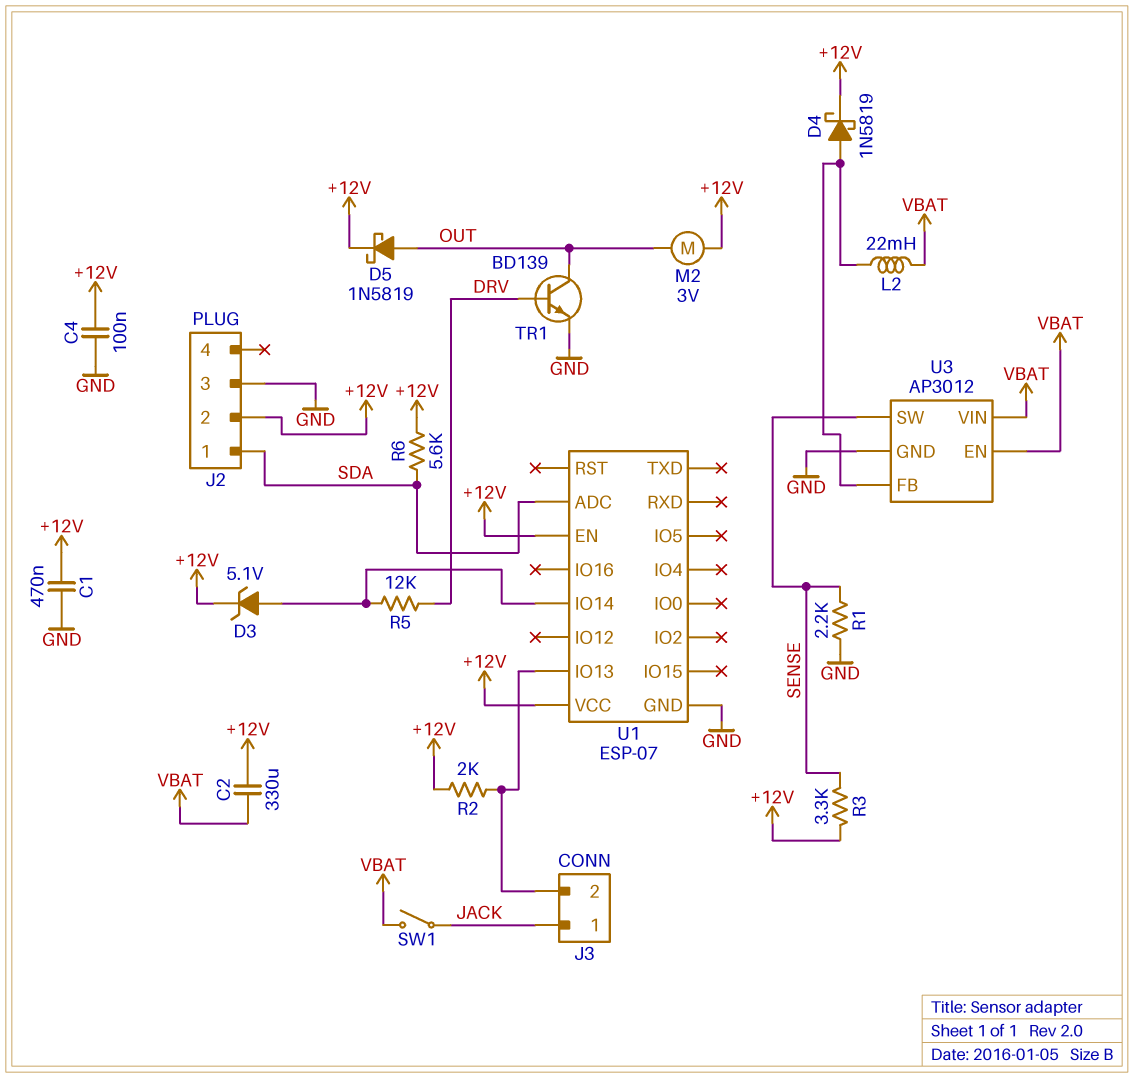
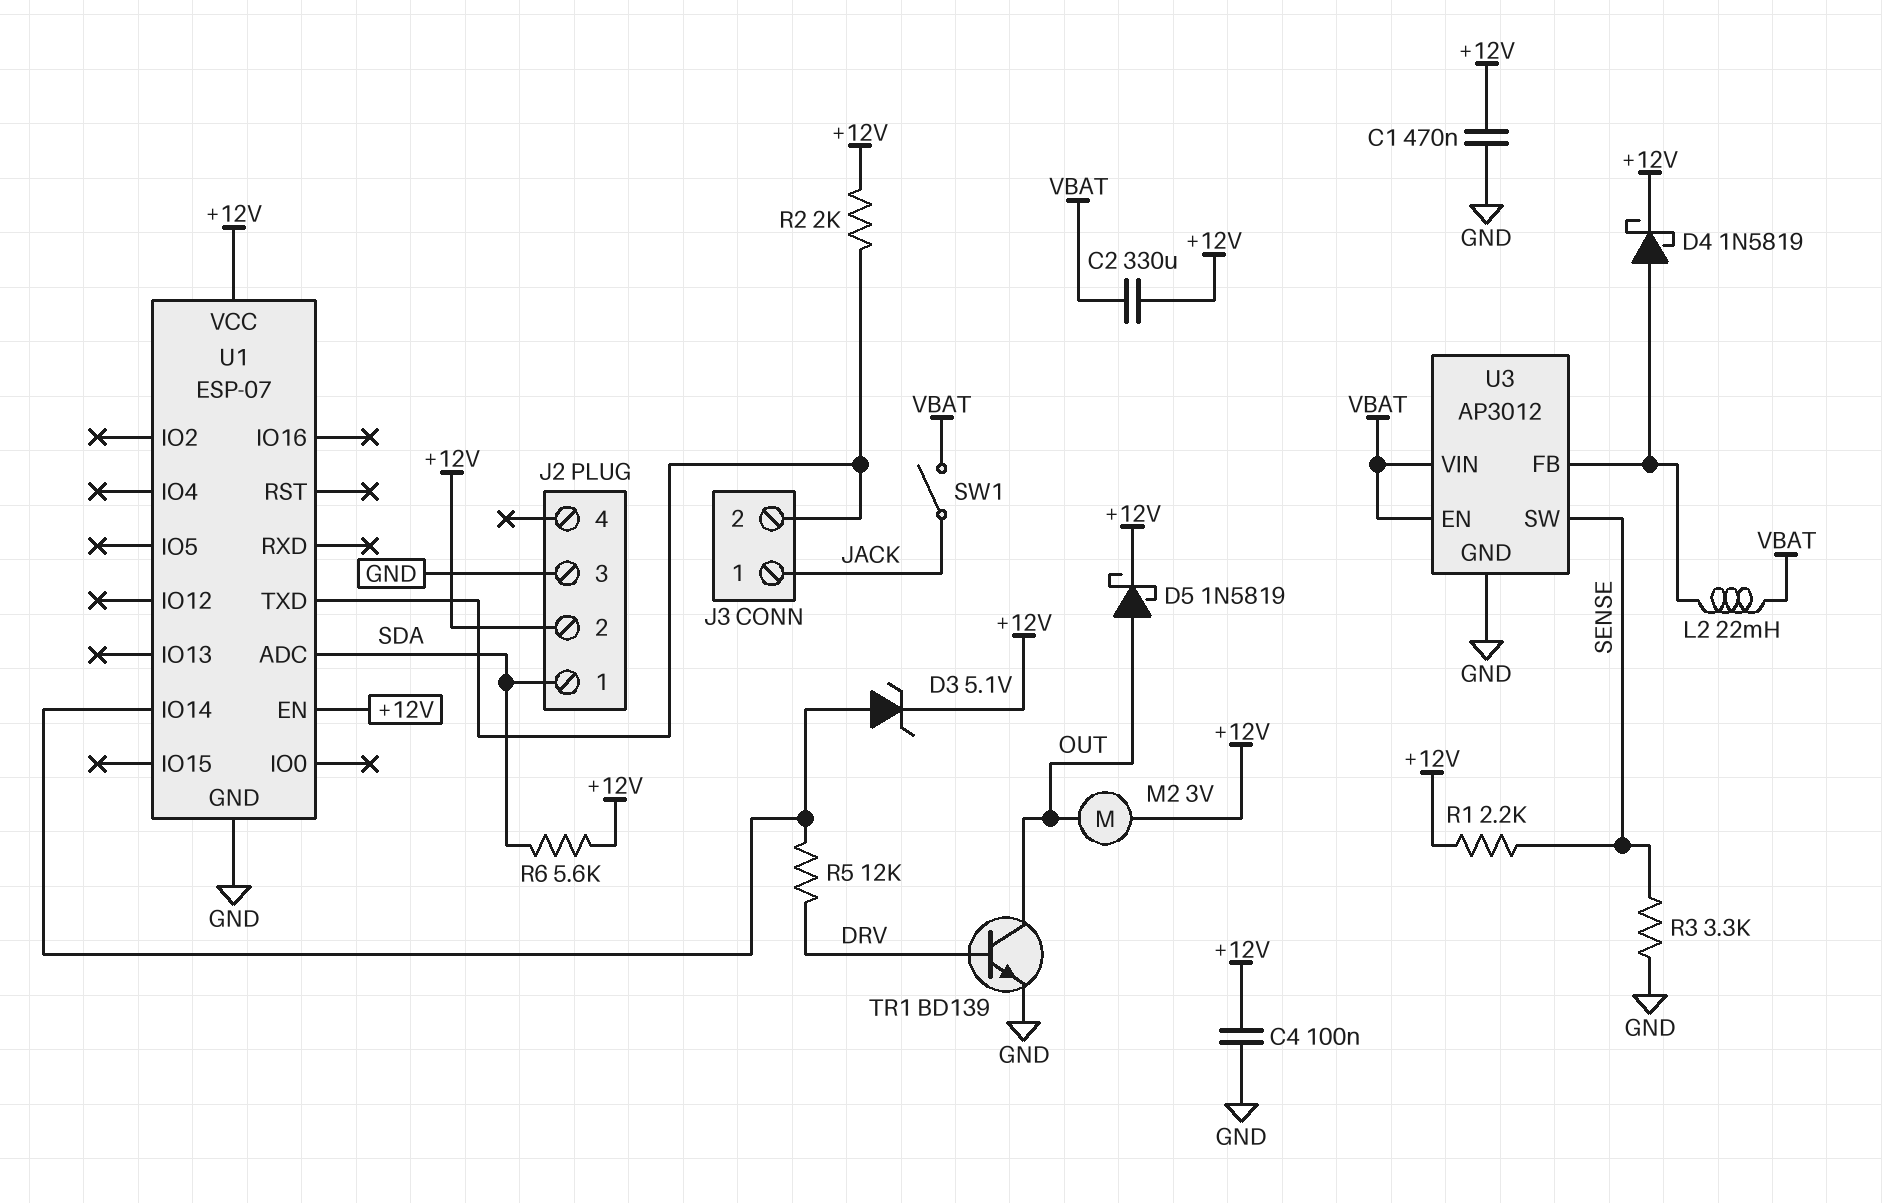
R1: 2.2k (GND, SENSE) -> 2.2k (+12V, SENSE)
R3: 3.3k (+12V, SENSE) -> 3.3k (GND, SENSE)
U1 pin IO13: J3/2 -> none
U1 pin TXD: none -> J3/2

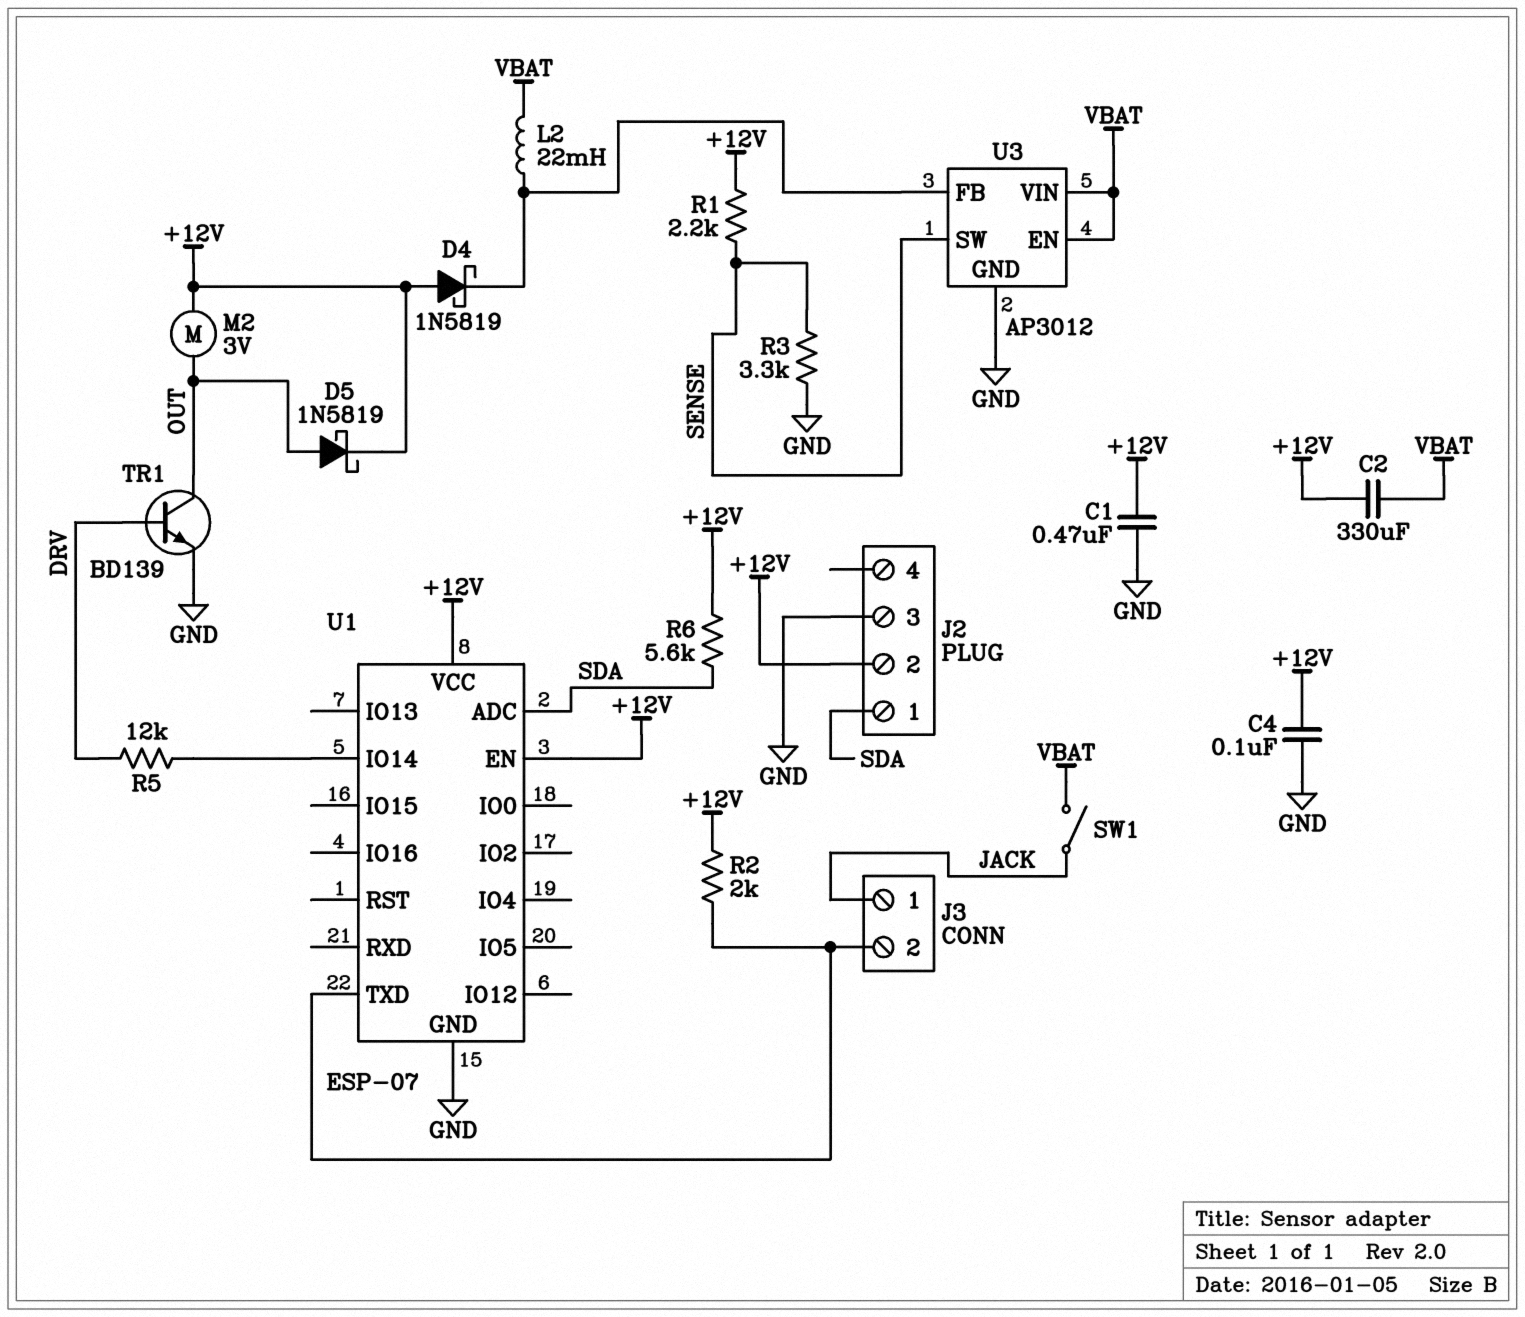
D3: zener 5.1V (A U1/IO14, K +12V) -> none
D4: schottky 1N5819 (A U3/FB, K +12V) -> schottky 1N5819 (A +12V, K U3/FB)

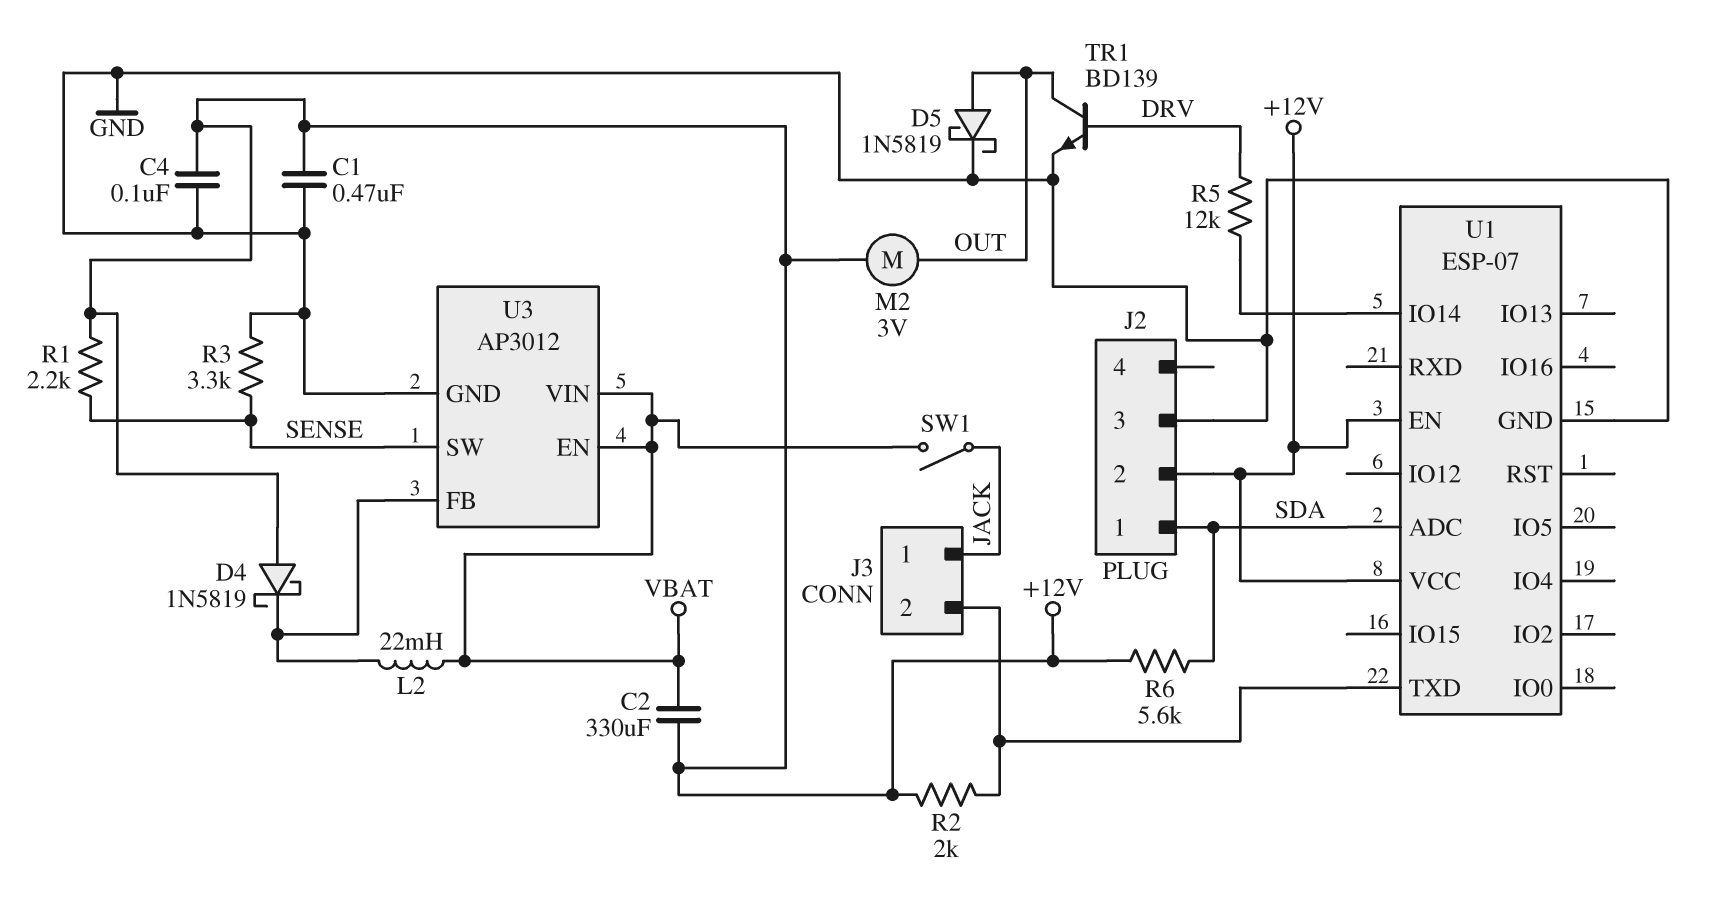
D5: schottky 1N5819 (A OUT, K +12V) -> schottky 1N5819 (A OUT, K GND)

